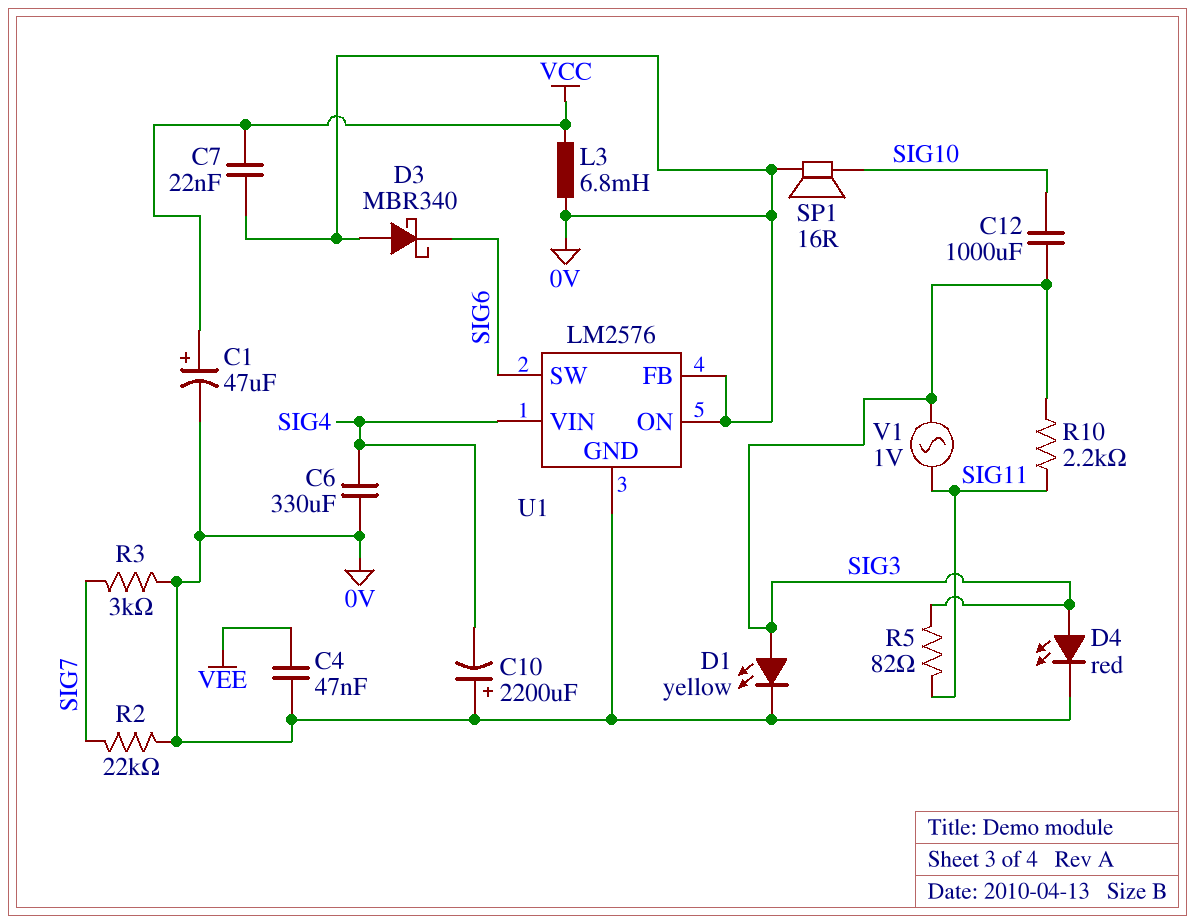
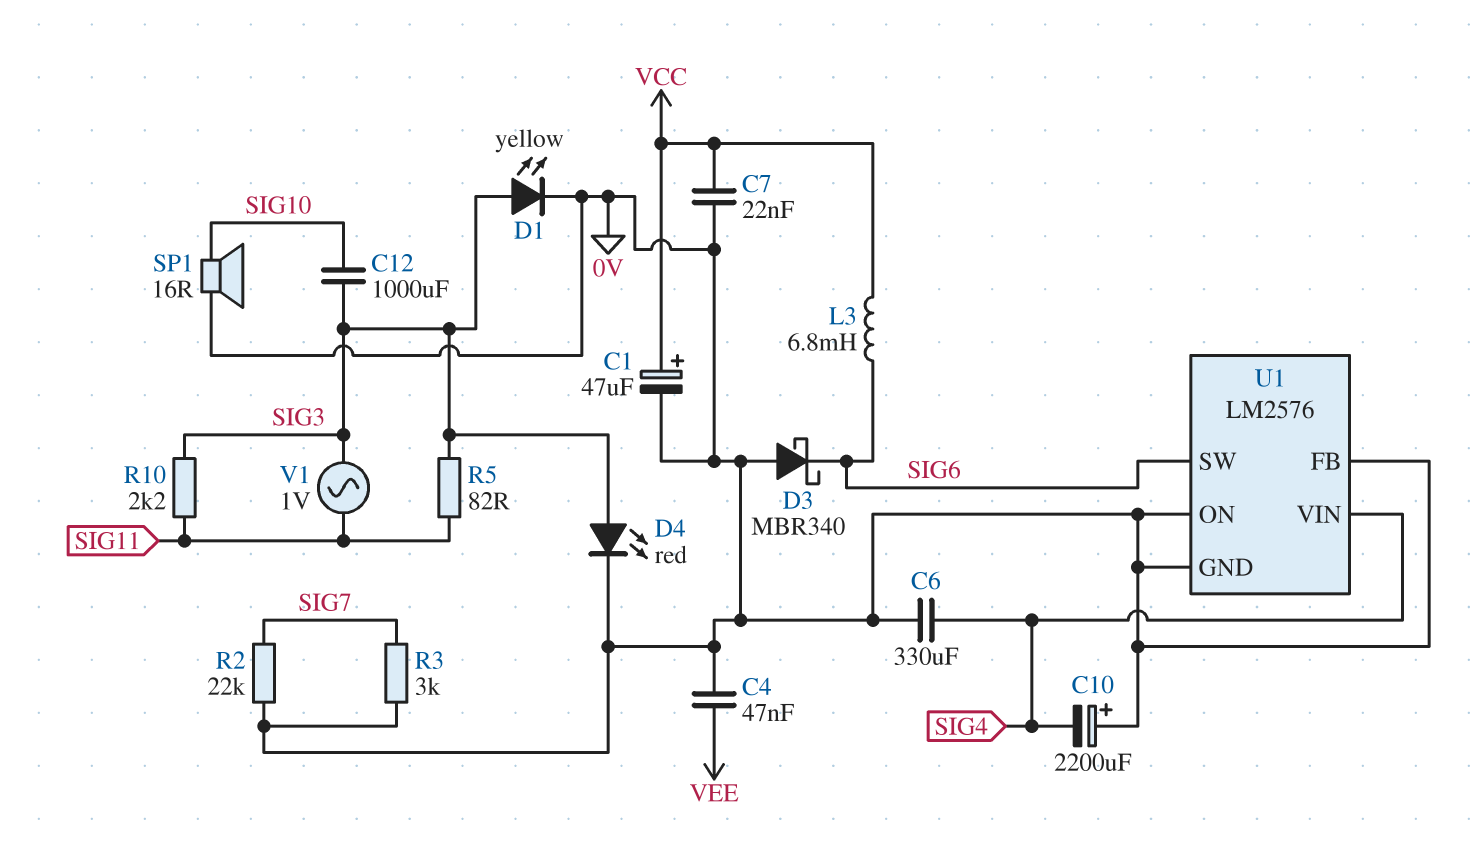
L3: 6.8mH (0V, VCC) -> 6.8mH (SIG6, VCC)

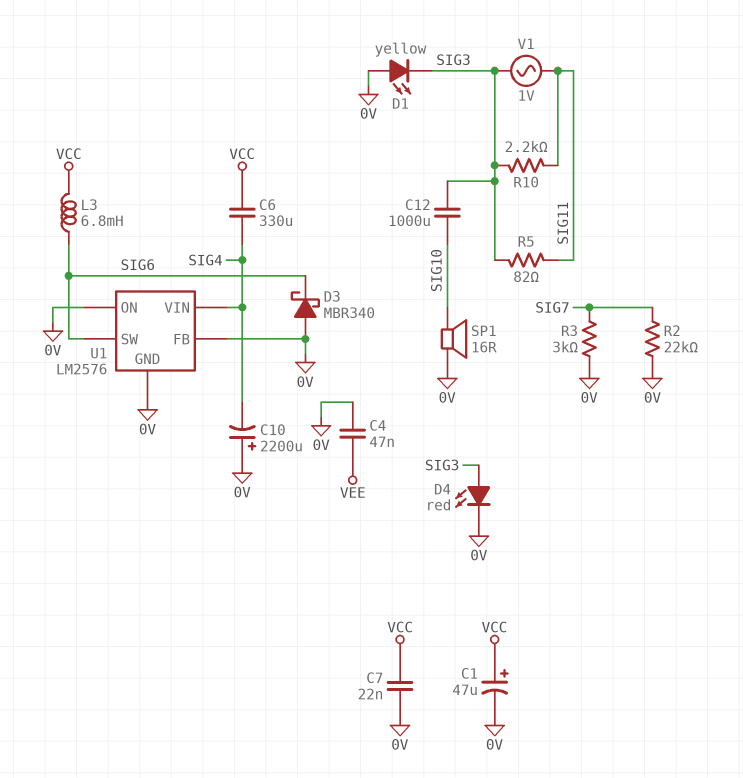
C6: 330uF (0V, SIG4) -> 330uF (SIG4, VCC)
D1: LED yellow (A SIG3, K 0V) -> LED yellow (A 0V, K SIG3)

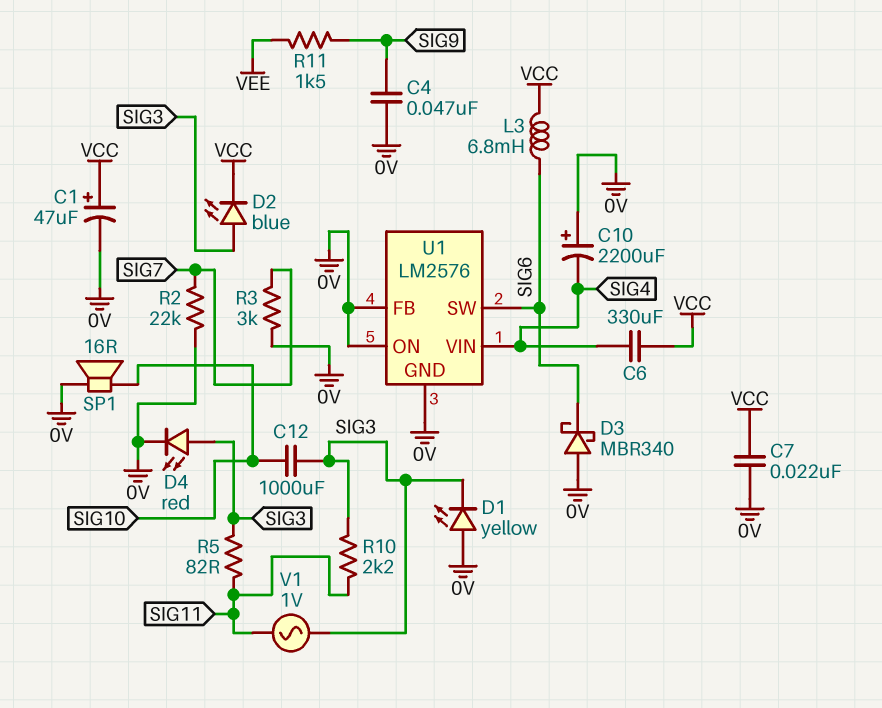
C4: 47nF (0V, VEE) -> 47nF (0V, SIG9)
D2: none -> LED blue (A SIG3, K VCC)
R11: none -> 1.5k (SIG9, VEE)

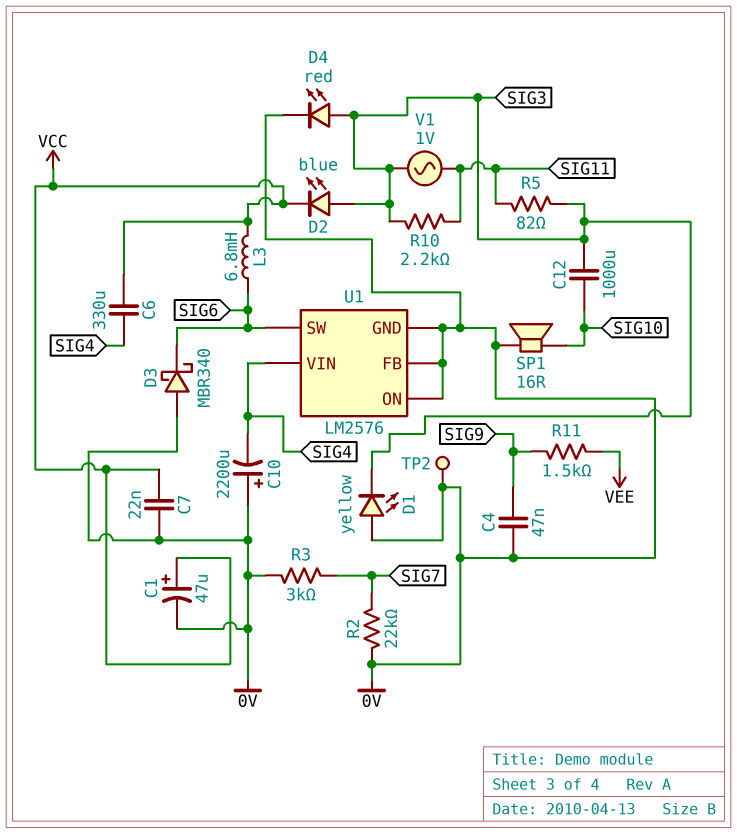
TP2: none -> test point (0V)

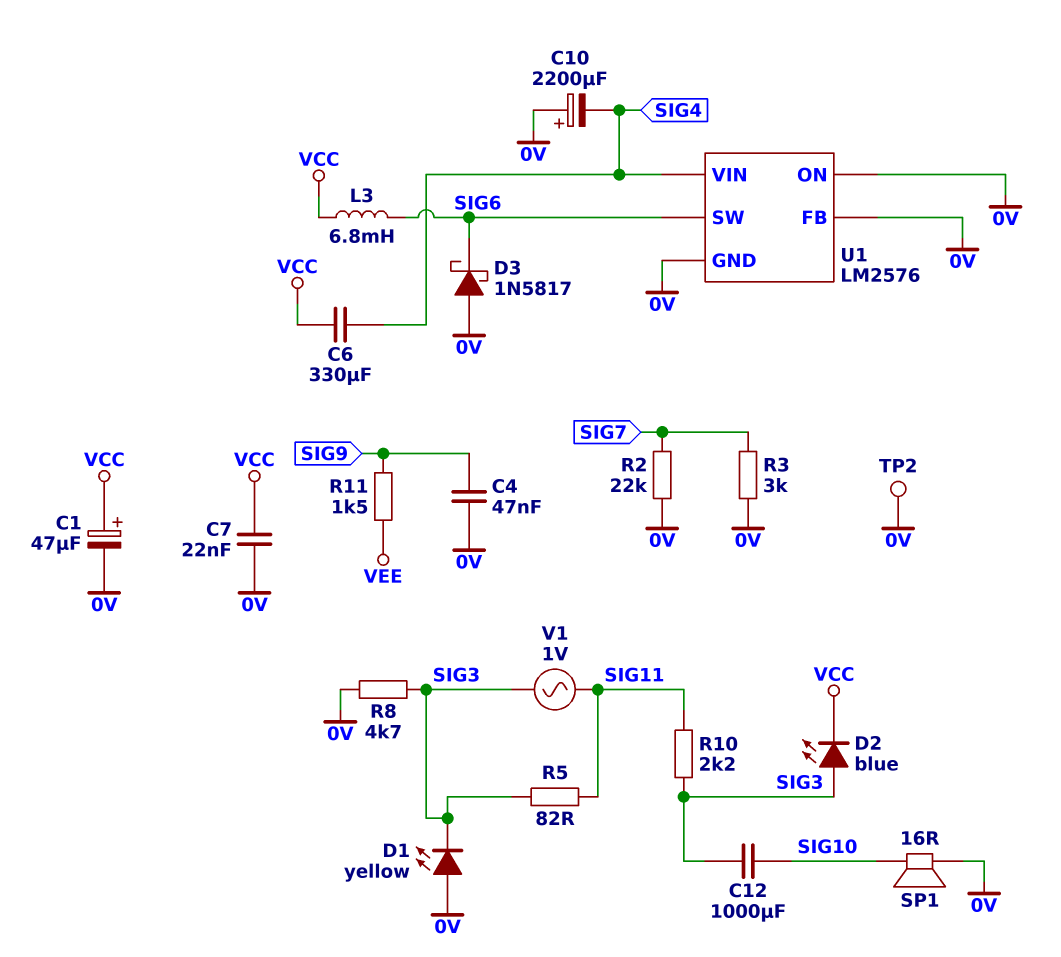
D3: schottky MBR340 (A 0V, K SIG6) -> schottky 1N5817 (A 0V, K SIG6)
D4: LED red (A SIG3, K 0V) -> none
R8: none -> 4.7k (0V, SIG3)

